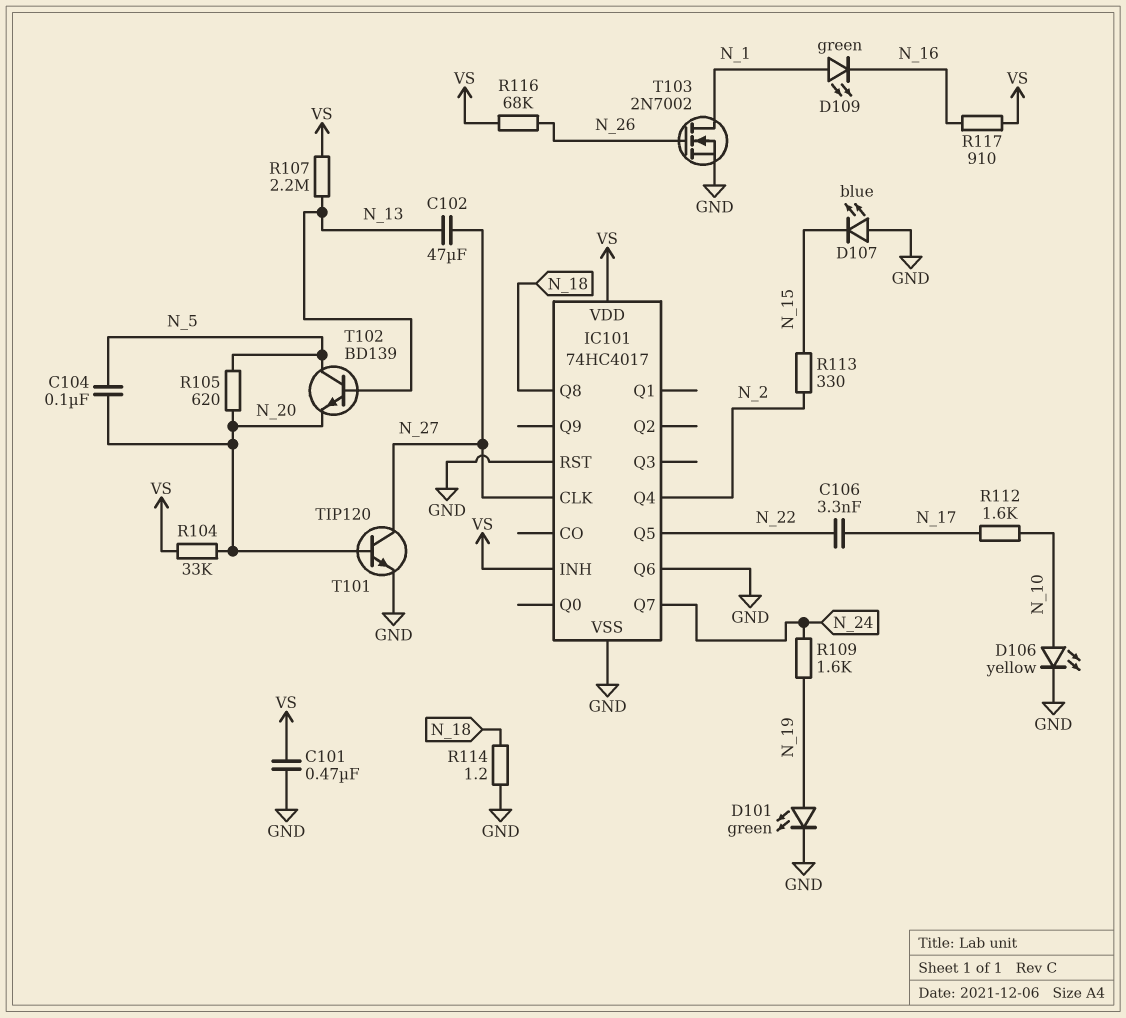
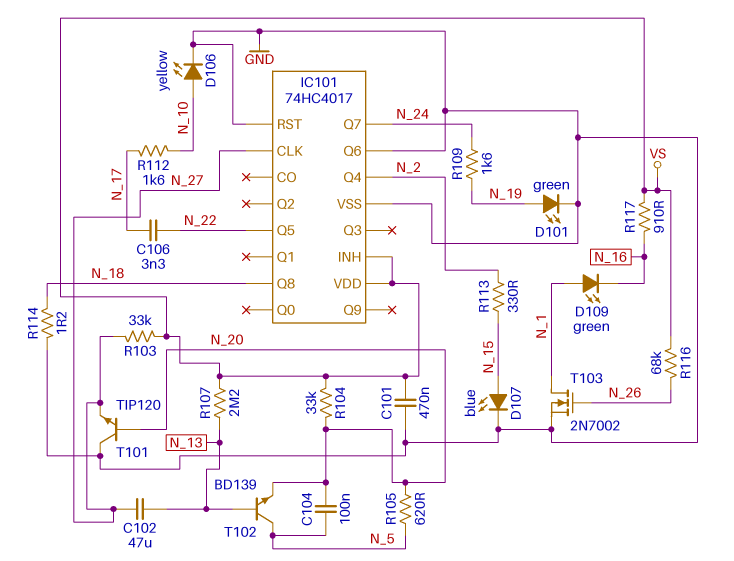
D107: LED blue (A GND, K N_15) -> LED blue (A N_15, K GND)
R103: none -> 33k (N_27, VS)
T101: NPN TIP120 (B N_20, C N_27, E GND) -> NPN TIP120 (B N_20, C GND, E N_27)

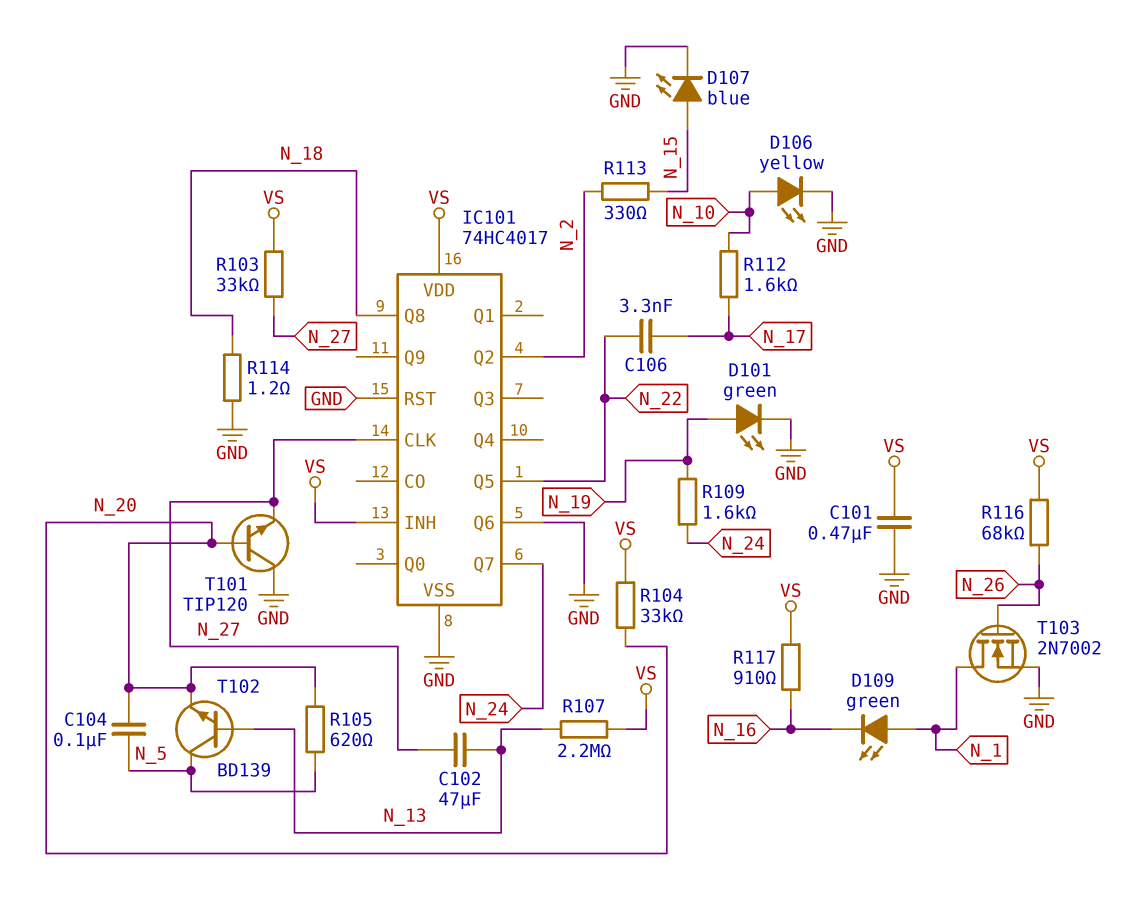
IC101 pin Q2: none -> N_2
IC101 pin Q4: N_2 -> none

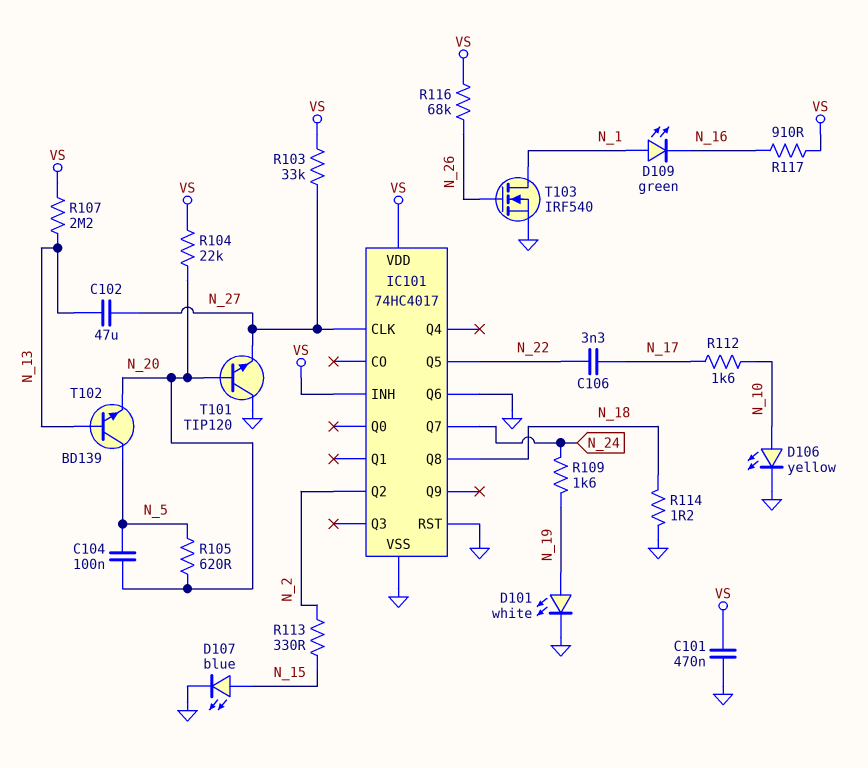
D101: LED green (A N_19, K GND) -> LED white (A N_19, K GND)
R104: 33k (N_20, VS) -> 22k (N_20, VS)
T103: NMOS 2N7002 (G N_26, D N_1, S GND) -> NMOS IRF540 (G N_26, D N_1, S GND)

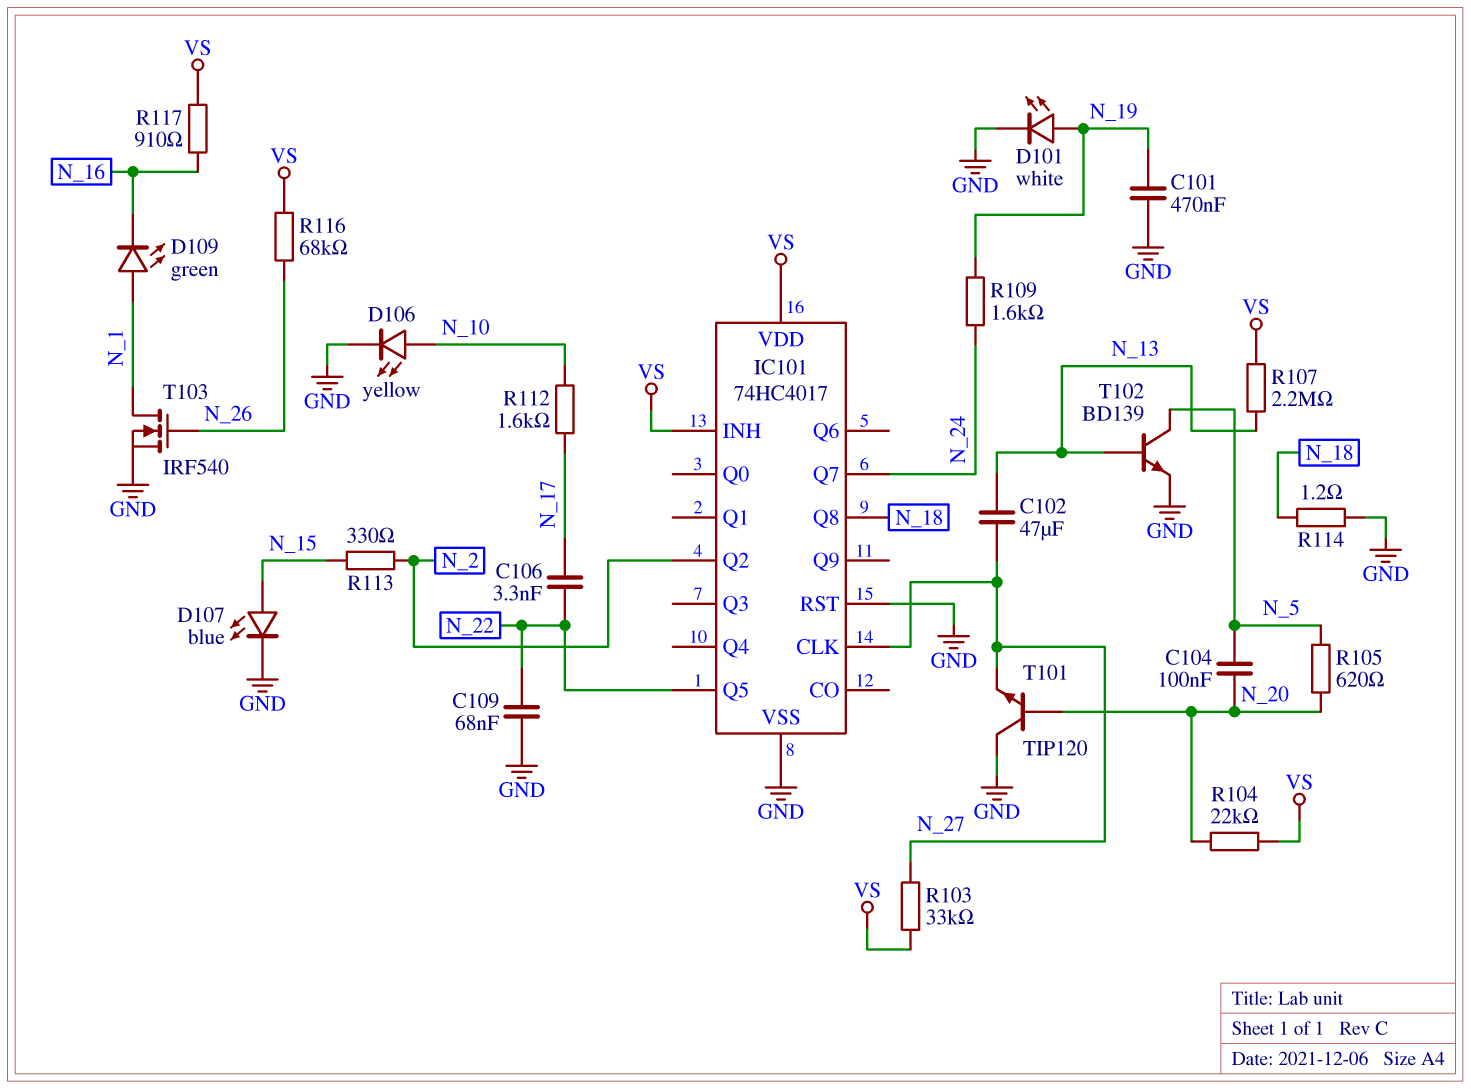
C101: 470nF (GND, VS) -> 470nF (GND, N_19)
C109: none -> 68nF (GND, N_22)
IC101 pin Q6: GND -> none
T102: NPN BD139 (B N_13, C N_5, E N_20) -> NPN BD139 (B N_13, C N_5, E GND)

